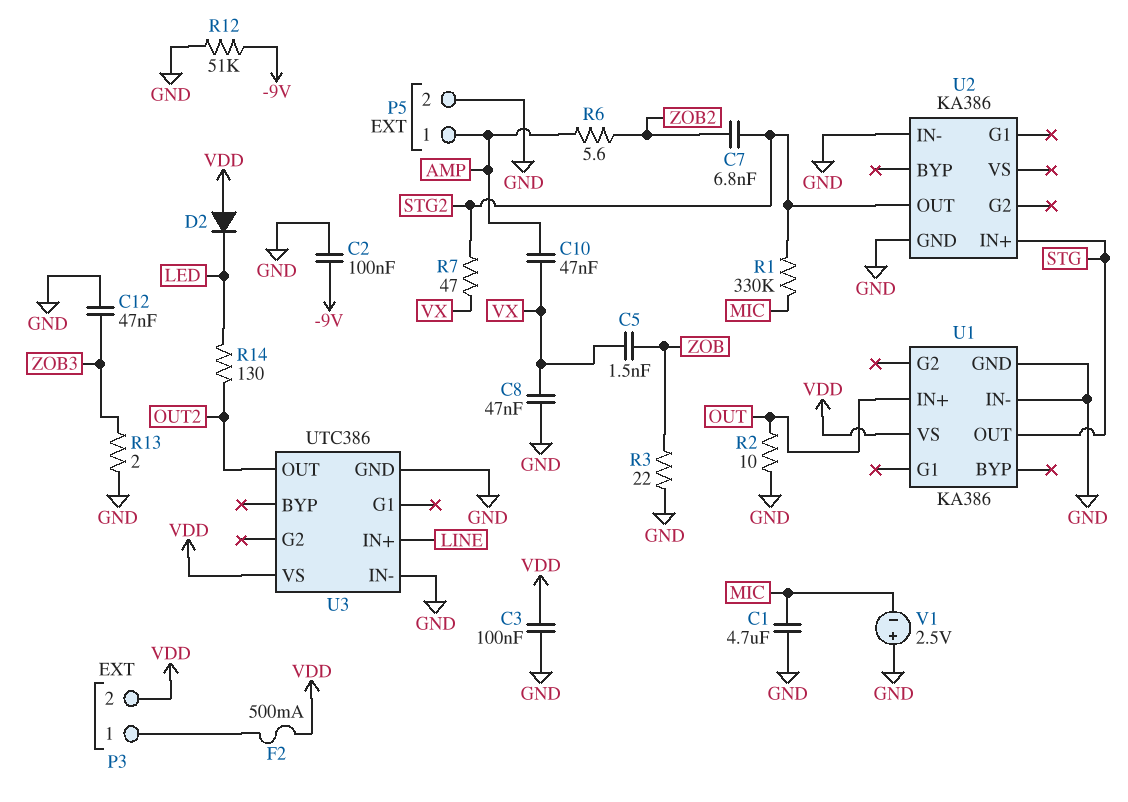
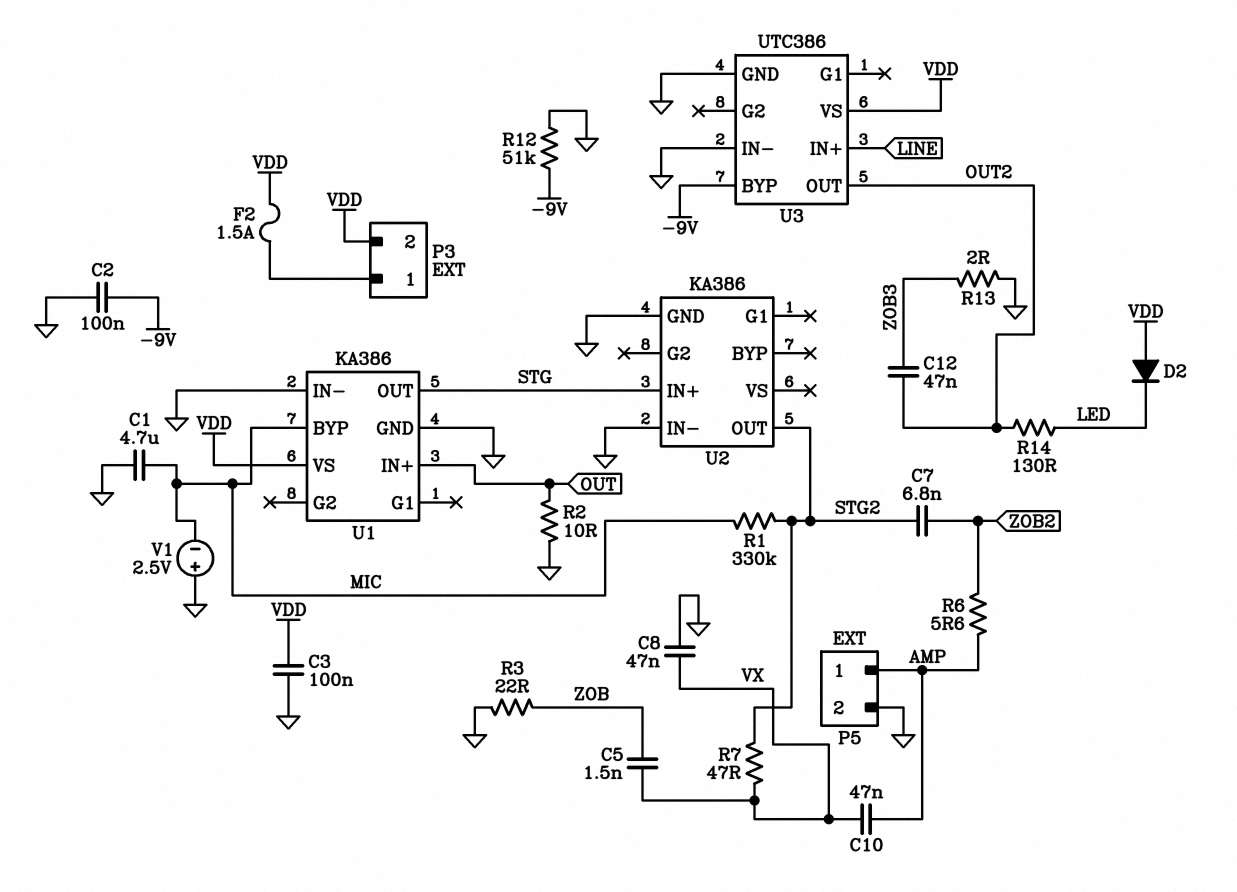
C12: 47nF (GND, ZOB3) -> 47nF (OUT2, ZOB3)
F2: 500mA (P3/1, VDD) -> 1.5A (P3/1, VDD)
U1 pin BYP: none -> MIC
U3 pin BYP: none -> -9V

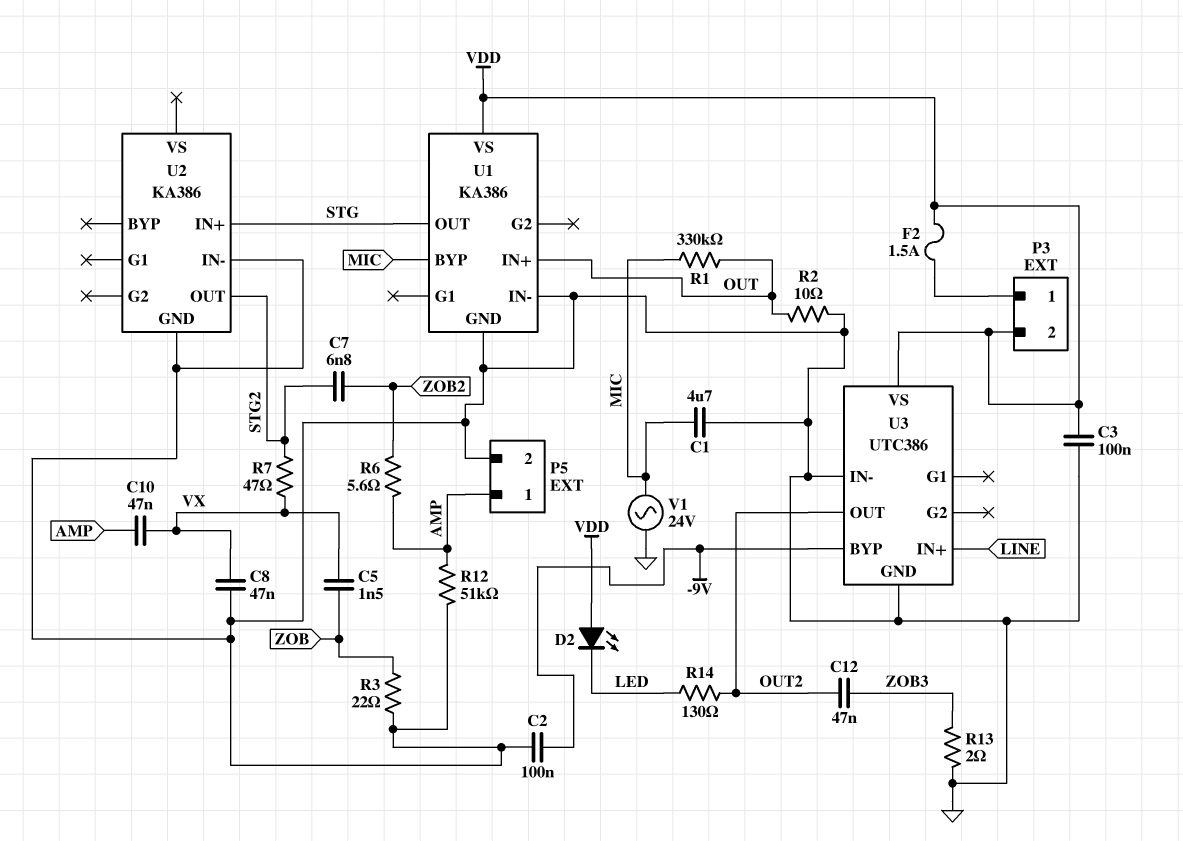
D2: diode (A VDD, K LED) -> LED (A VDD, K LED)
R1: 330k (MIC, STG2) -> 330k (MIC, OUT)
R12: 51k (-9V, GND) -> 51k (AMP, GND)
V1: 2.5V (plus GND, minus MIC) -> AC 24V (GND, MIC)

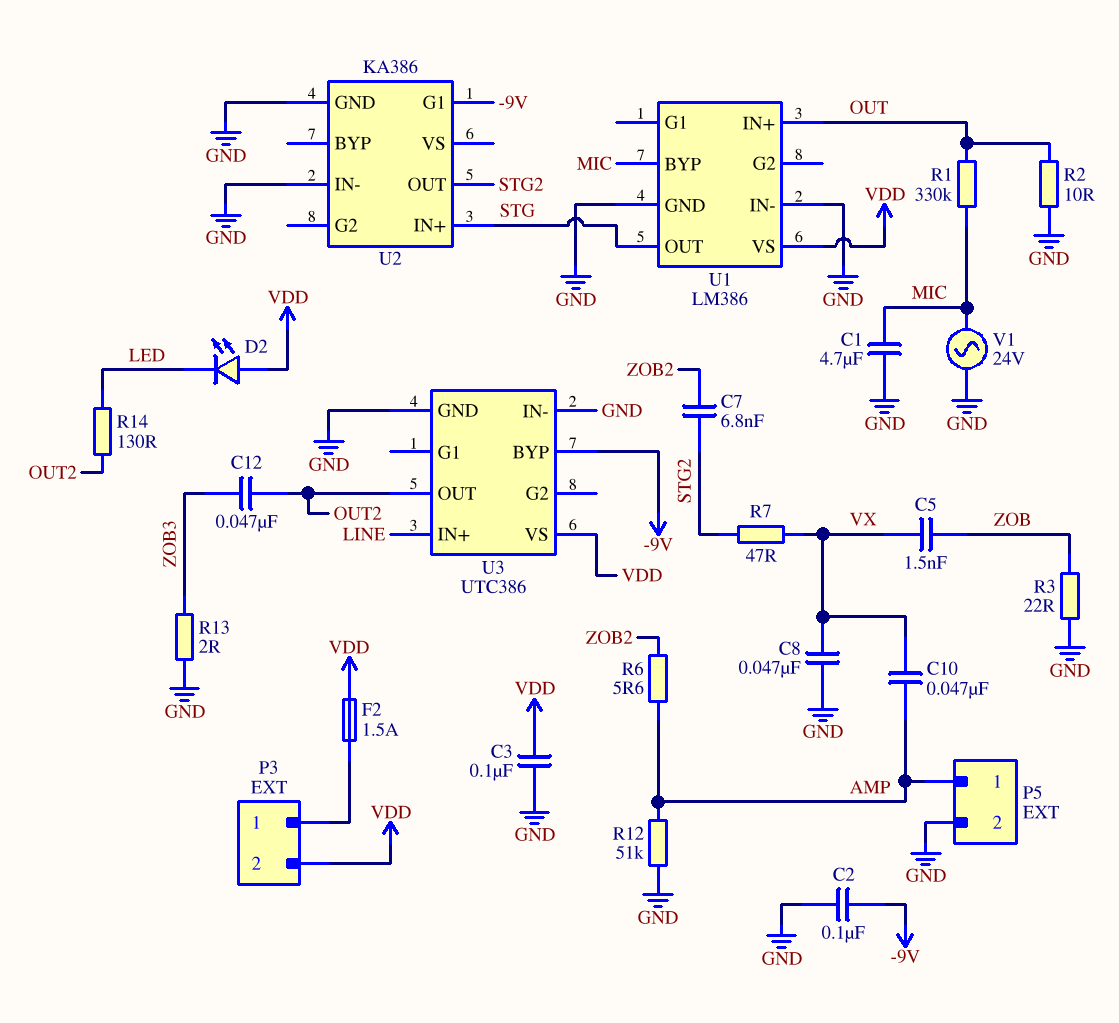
U1: KA386 -> LM386
U2 pin G1: none -> -9V

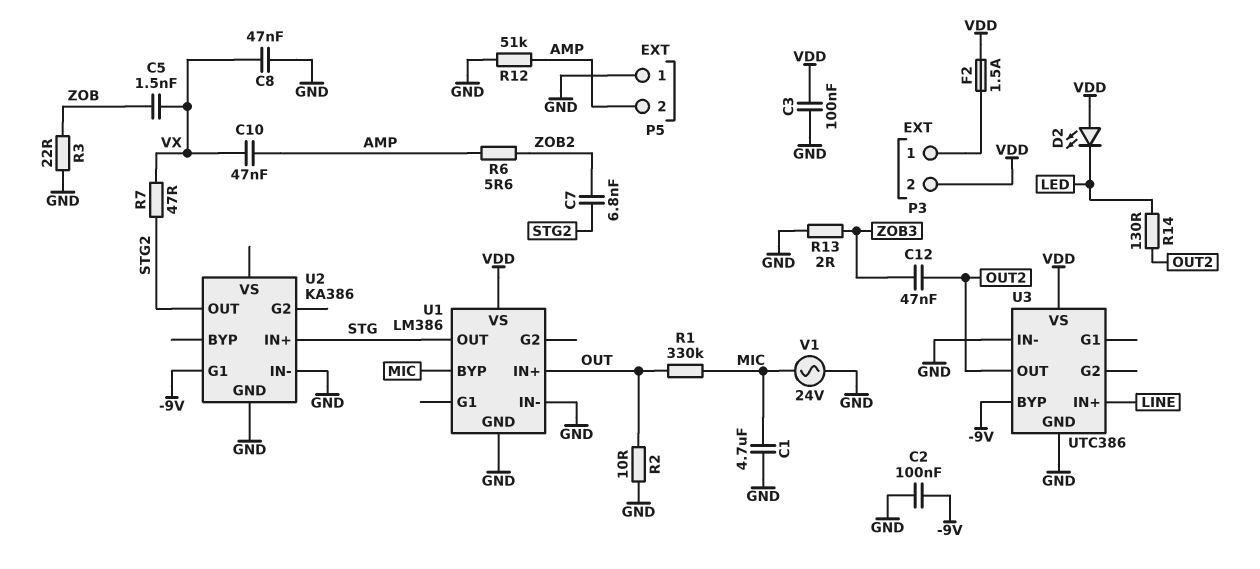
P5 pin 1: AMP -> GND
P5 pin 2: GND -> AMP

